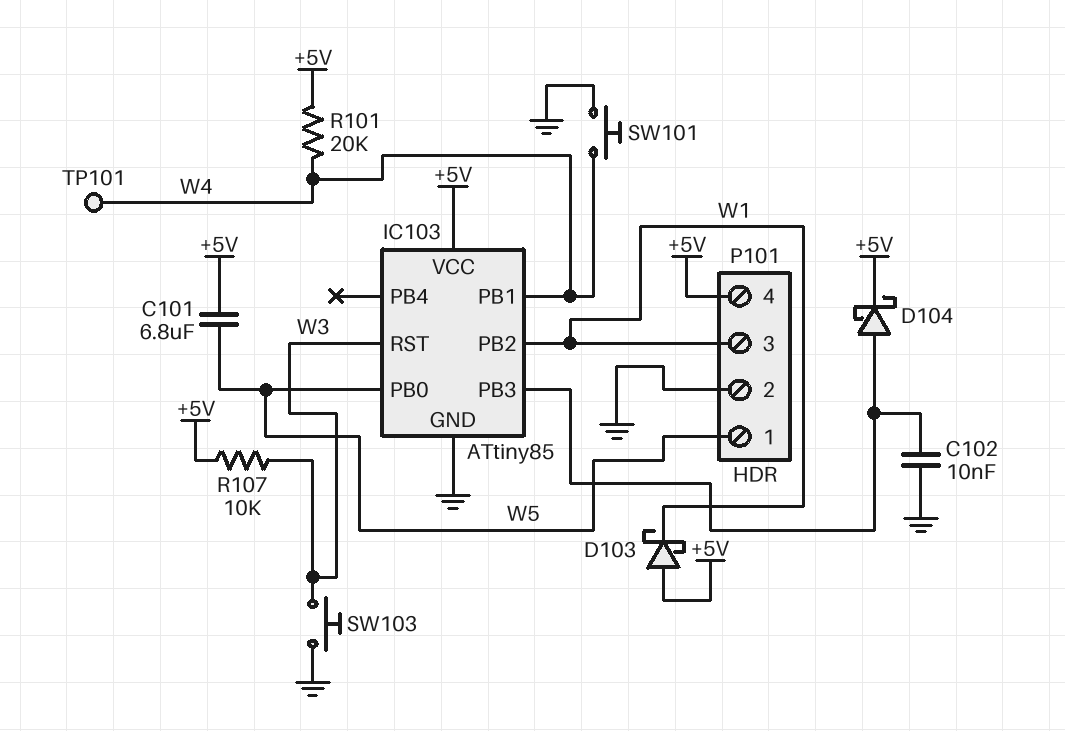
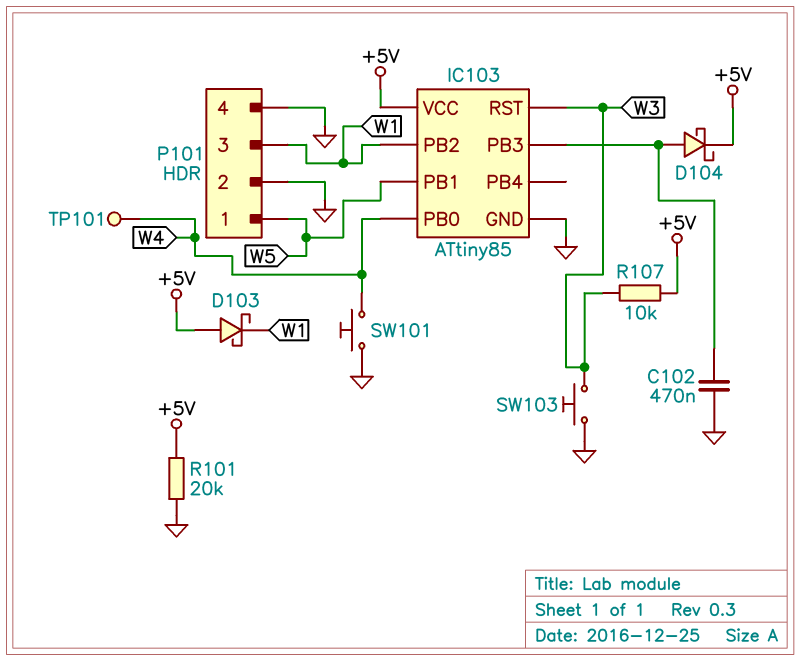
C101: 6.8uF (+5V, W5) -> none
C102: 10nF (GND, IC103/PB3) -> 470nF (GND, IC103/PB3)
IC103 pin PB0: W5 -> W4
IC103 pin PB1: W4 -> W5
P101 pin 4: +5V -> GND
R101: 20k (+5V, W4) -> 20k (+5V, GND)

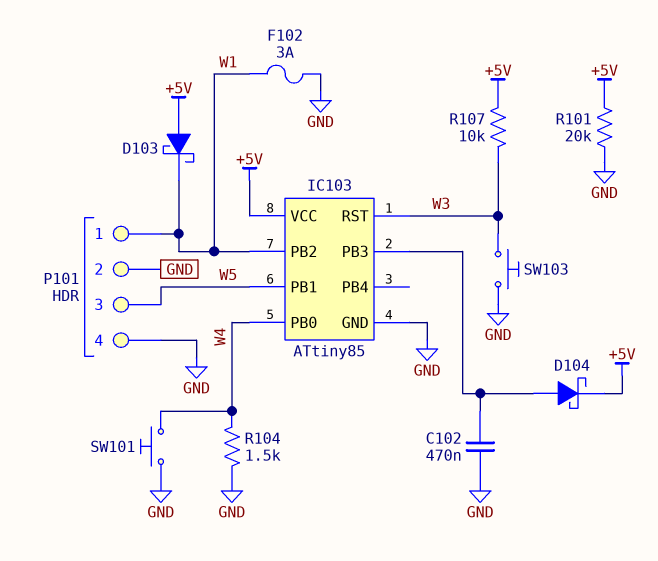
F102: none -> 3A (GND, W1)
P101 pin 1: W5 -> W1
P101 pin 3: W1 -> W5
R104: none -> 1.5k (GND, W4)
TP101: test point (W4) -> none

